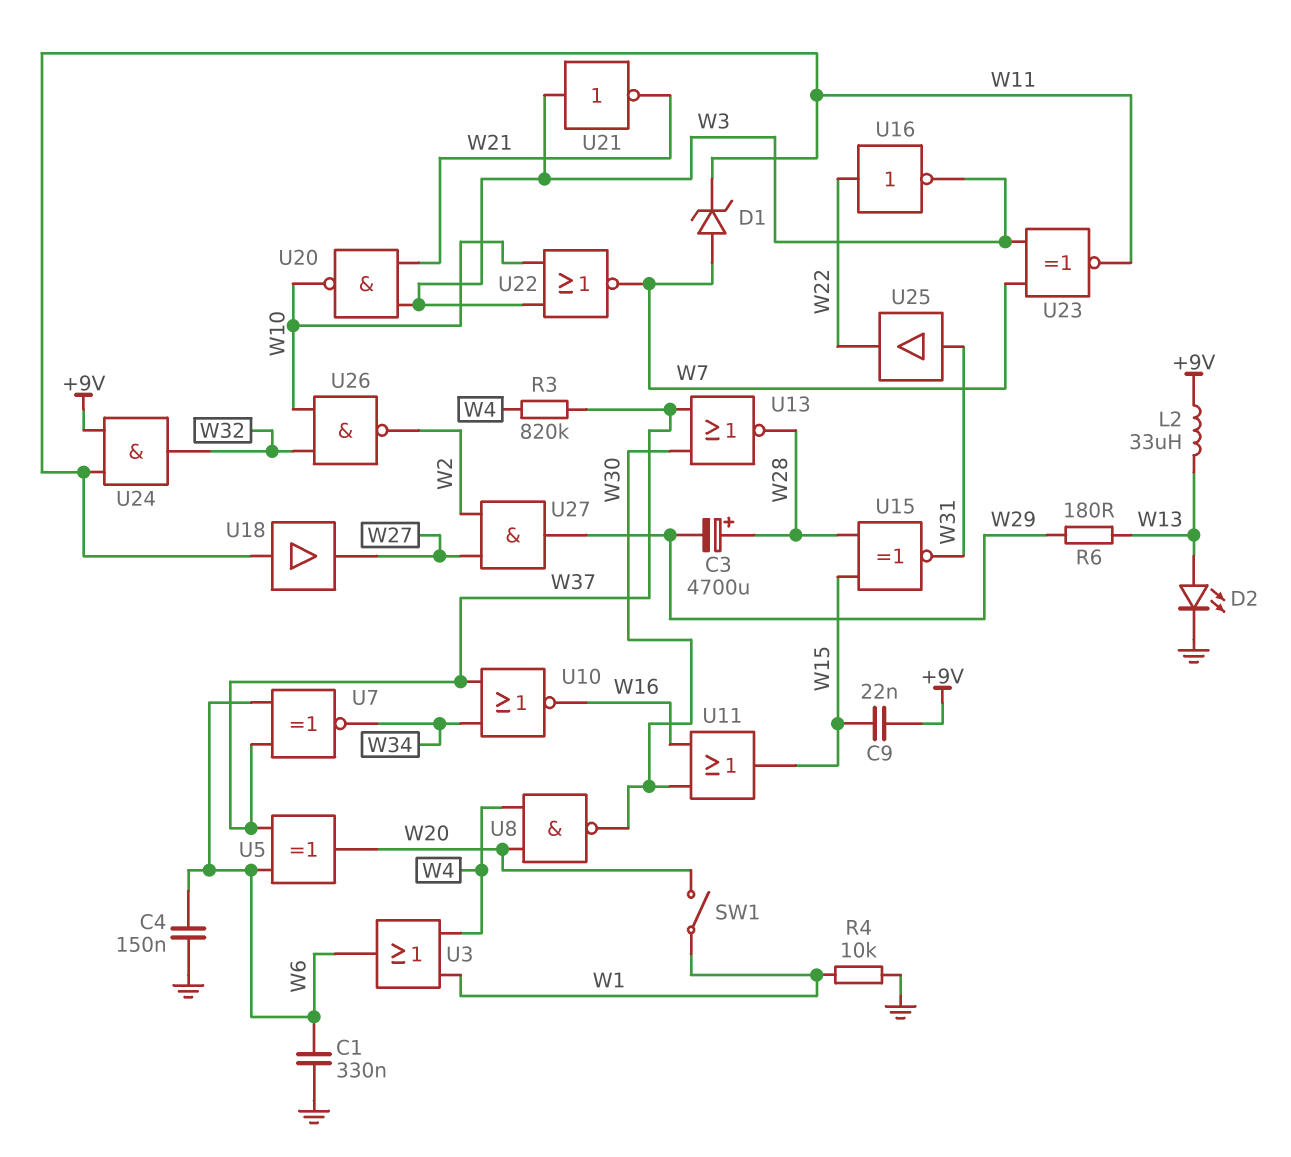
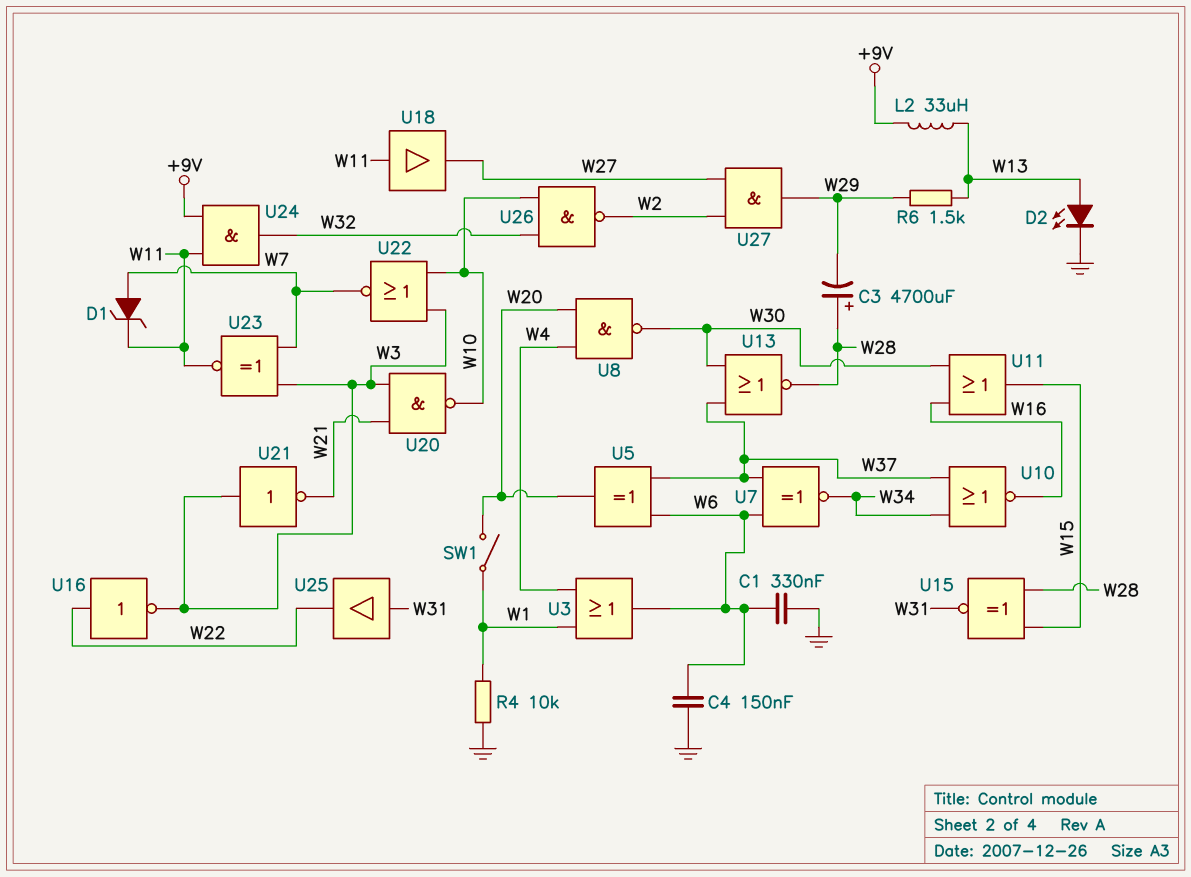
C9: 22nF (+9V, W15) -> none
R3: 820k (W4, W37) -> none
R6: 180 (W13, W29) -> 1.5k (W13, W29)

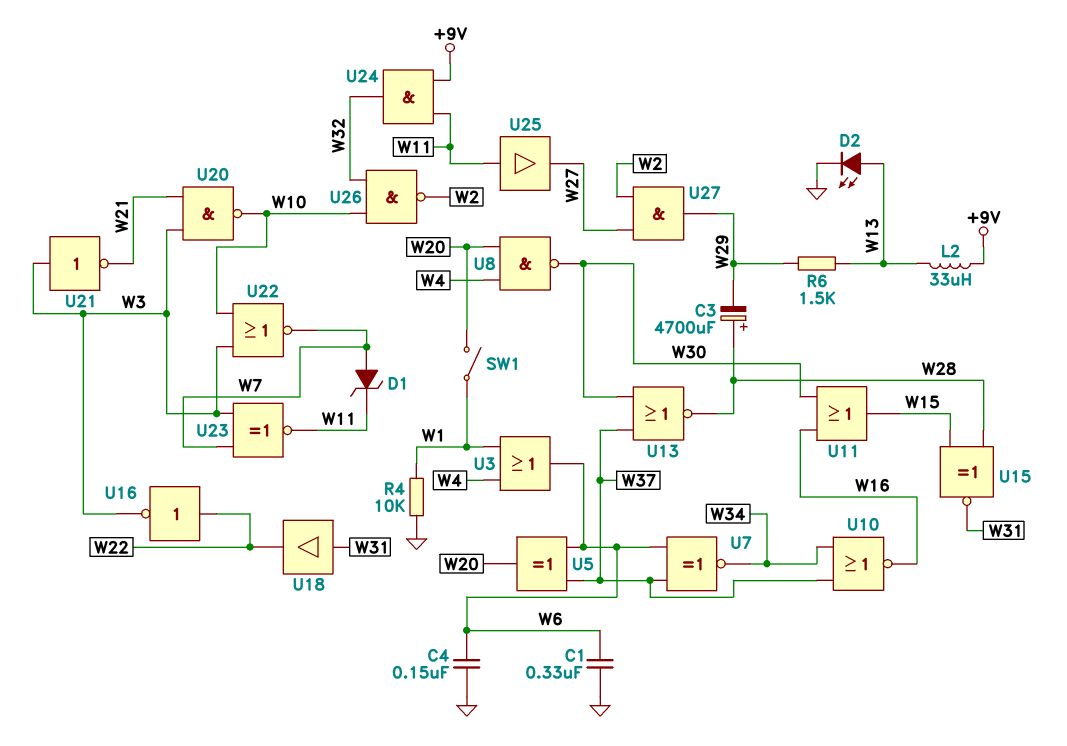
U18: buffer (in W11, out W27) -> buffer (in W31, out W22)
U25: buffer (in W31, out W22) -> buffer (in W11, out W27)

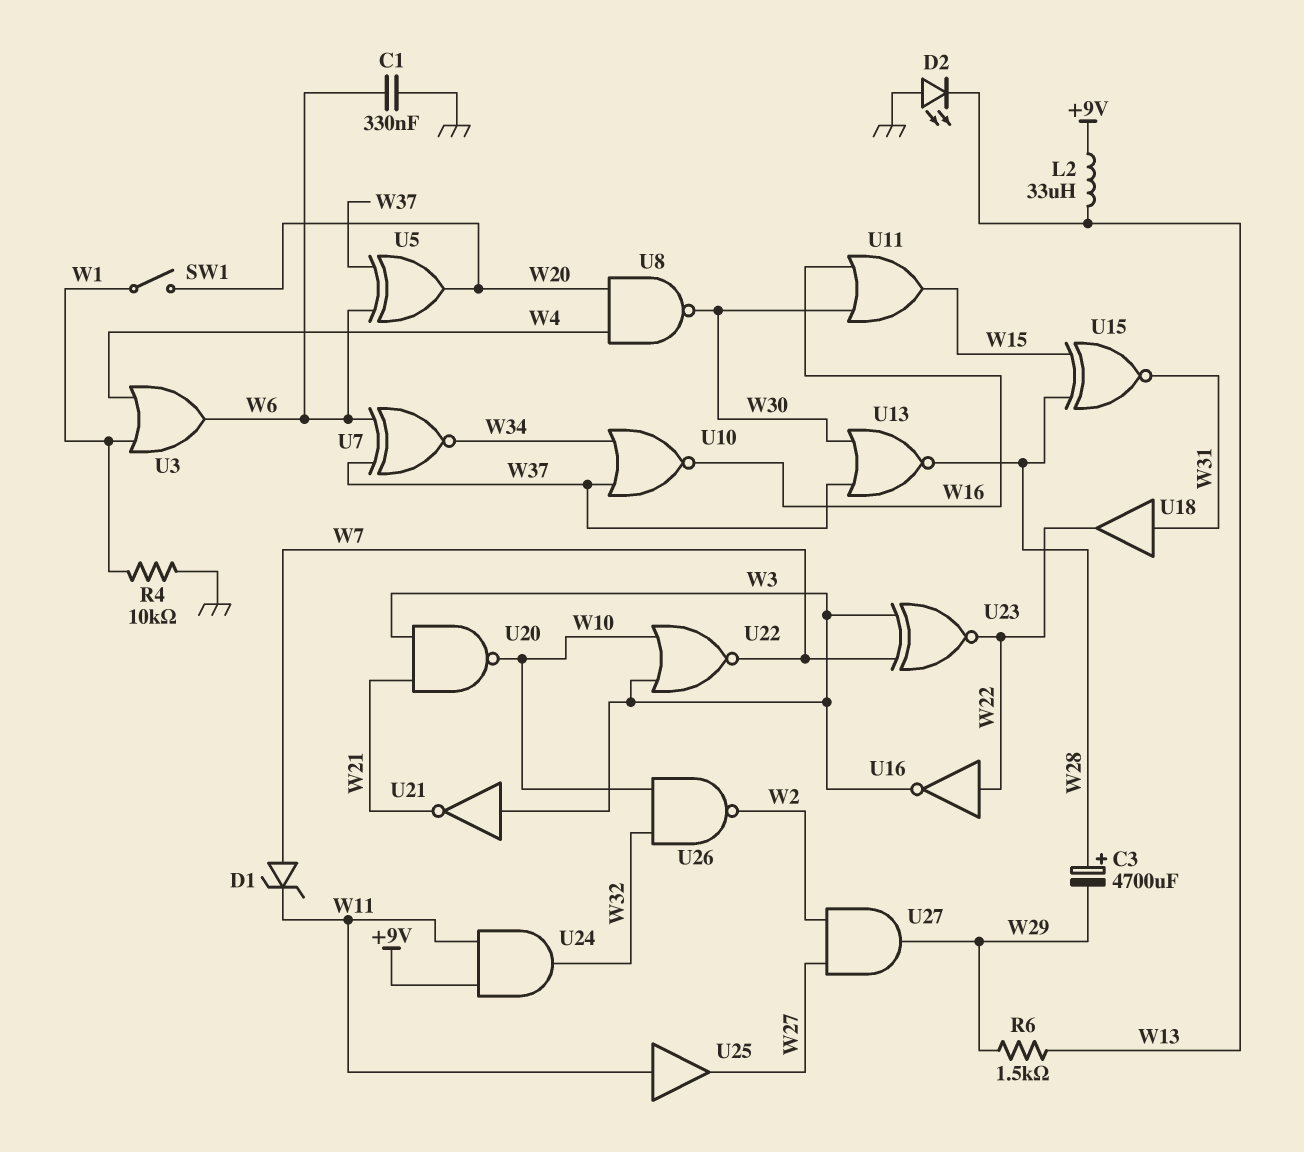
C4: 150nF (GND, W6) -> none
D2: LED (A W13, K GND) -> LED (A GND, K W13)
U23: XNOR (in W3, in W7, out W11) -> XNOR (in W3, in W7, out W22)

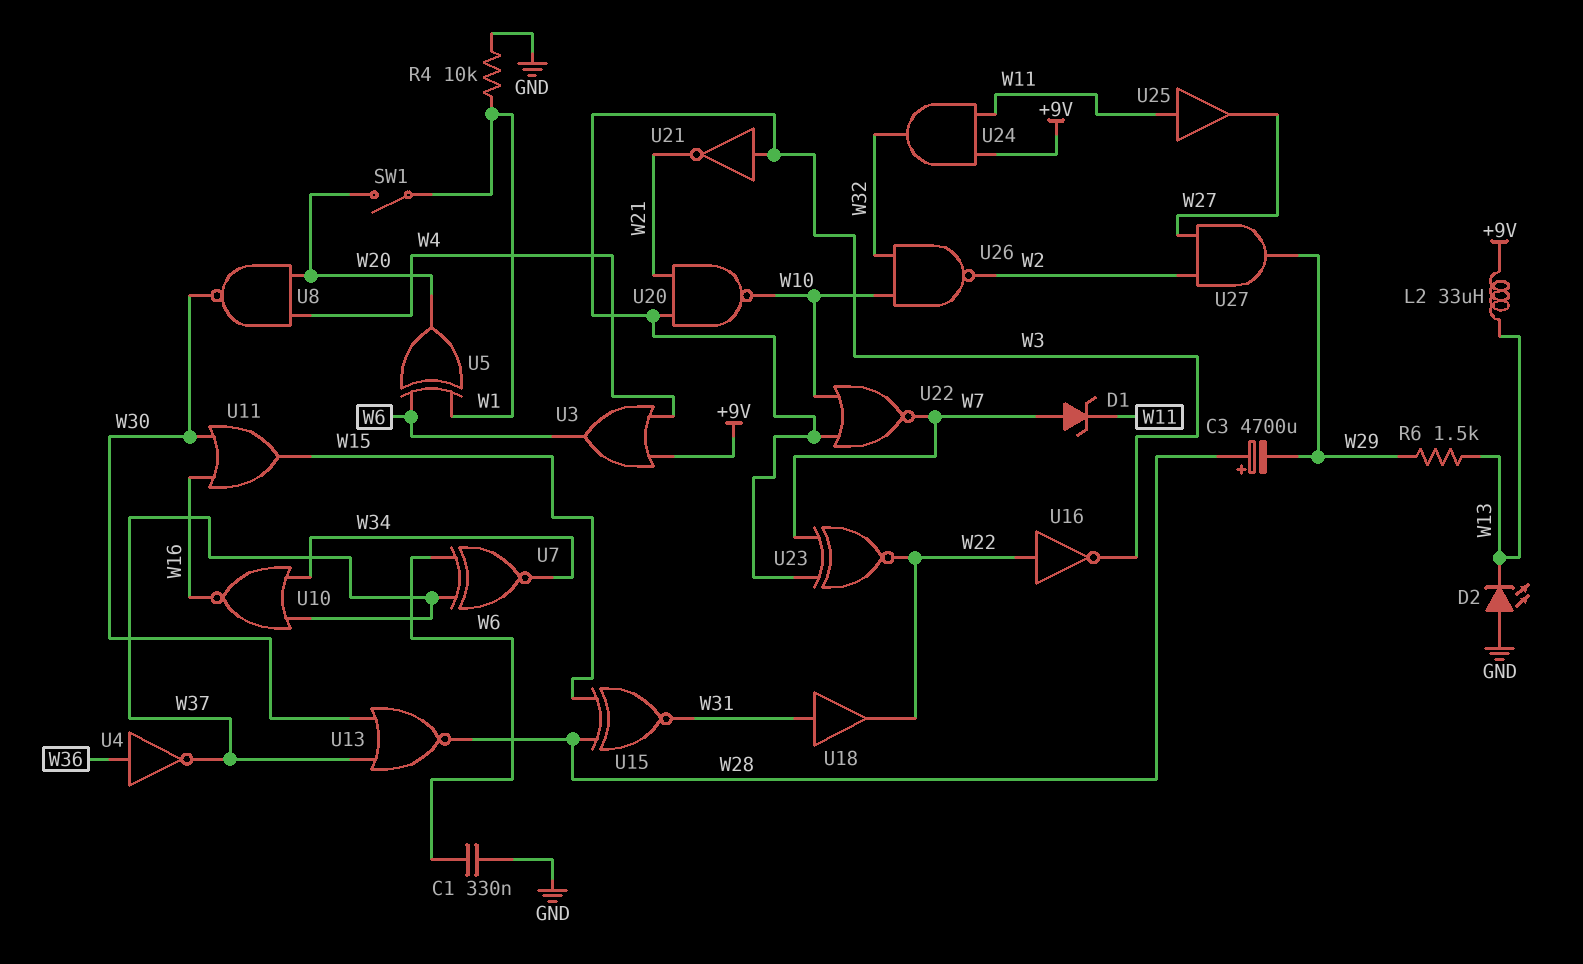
U3: OR (in W1, in W4, out W6) -> OR (in +9V, in W4, out W6)
U4: none -> NOT (in W36, out W37)
U5: XOR (in W6, in W37, out W20) -> XOR (in W1, in W6, out W20)

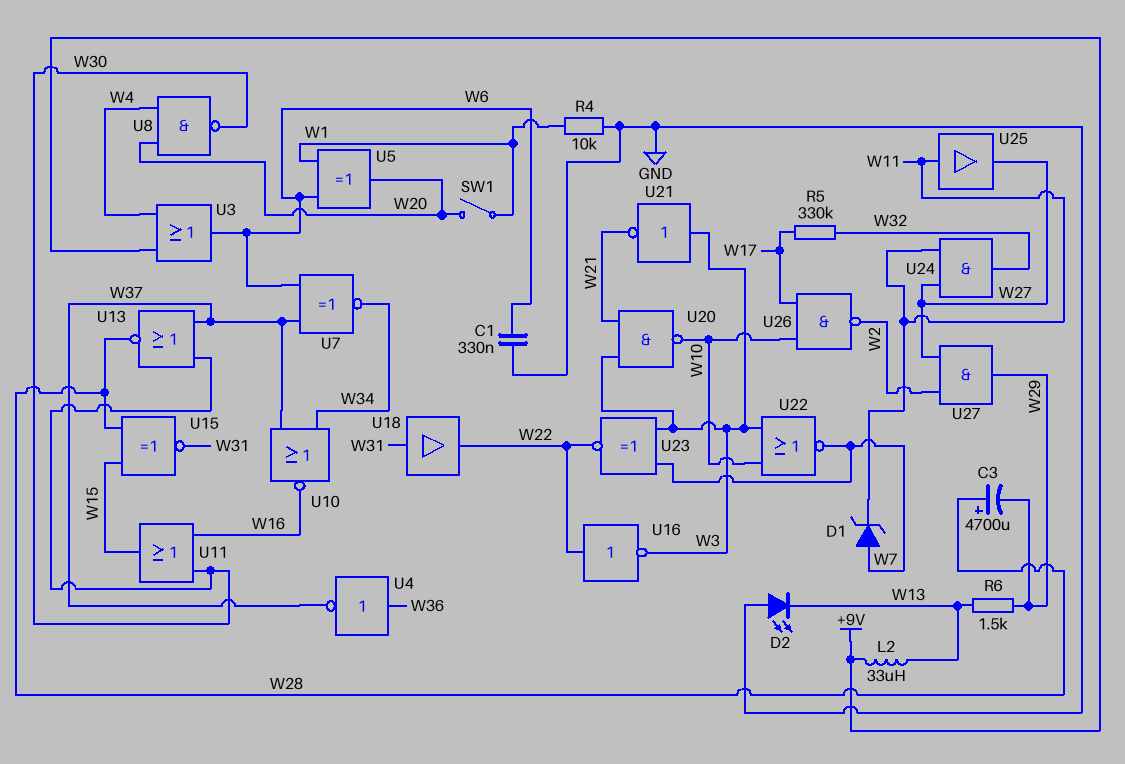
R5: none -> 330k (W17, W32)
U24: AND (in +9V, in W11, out W32) -> AND (in W11, in W27, out W32)
U26: NAND (in W10, in W32, out W2) -> NAND (in W10, in W17, out W2)

